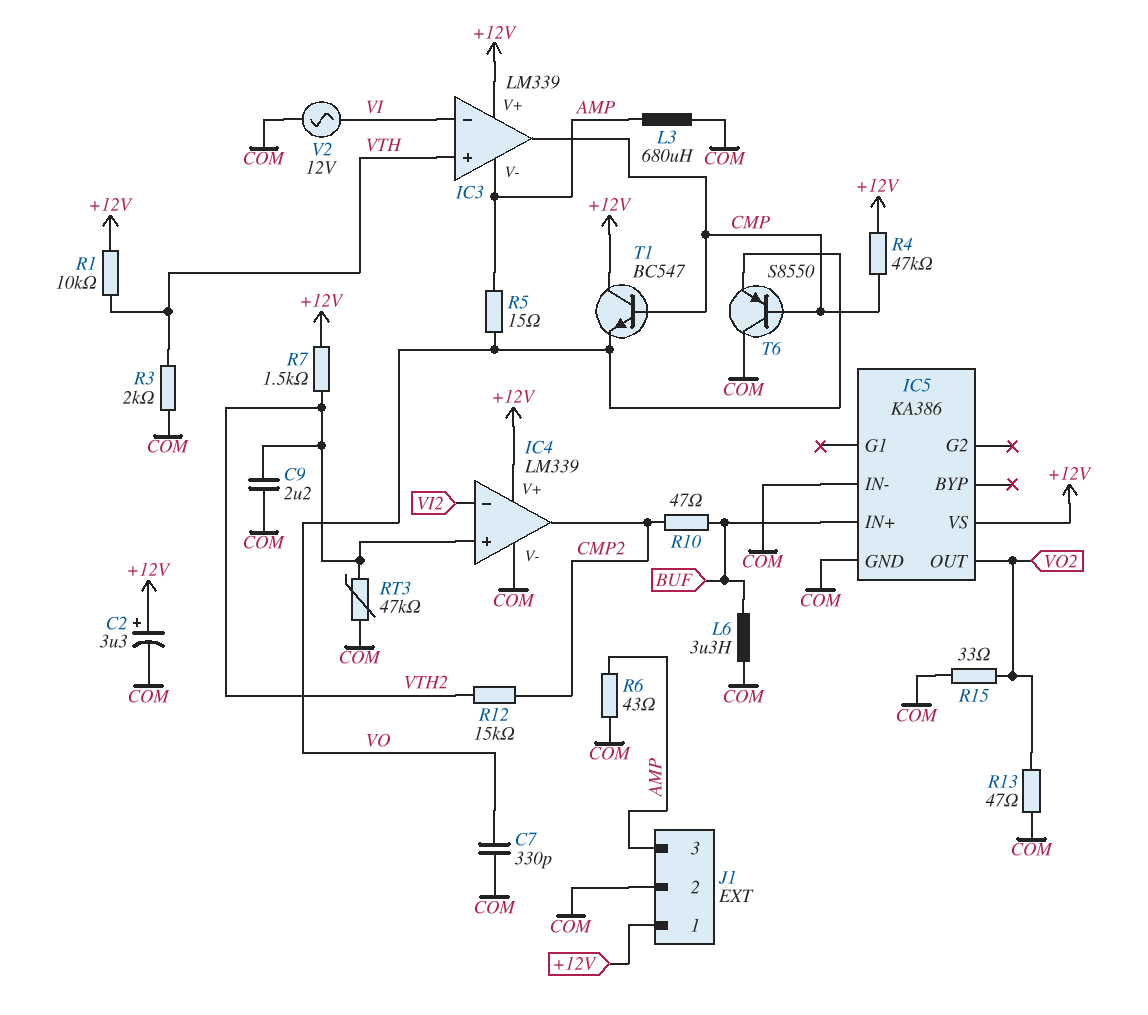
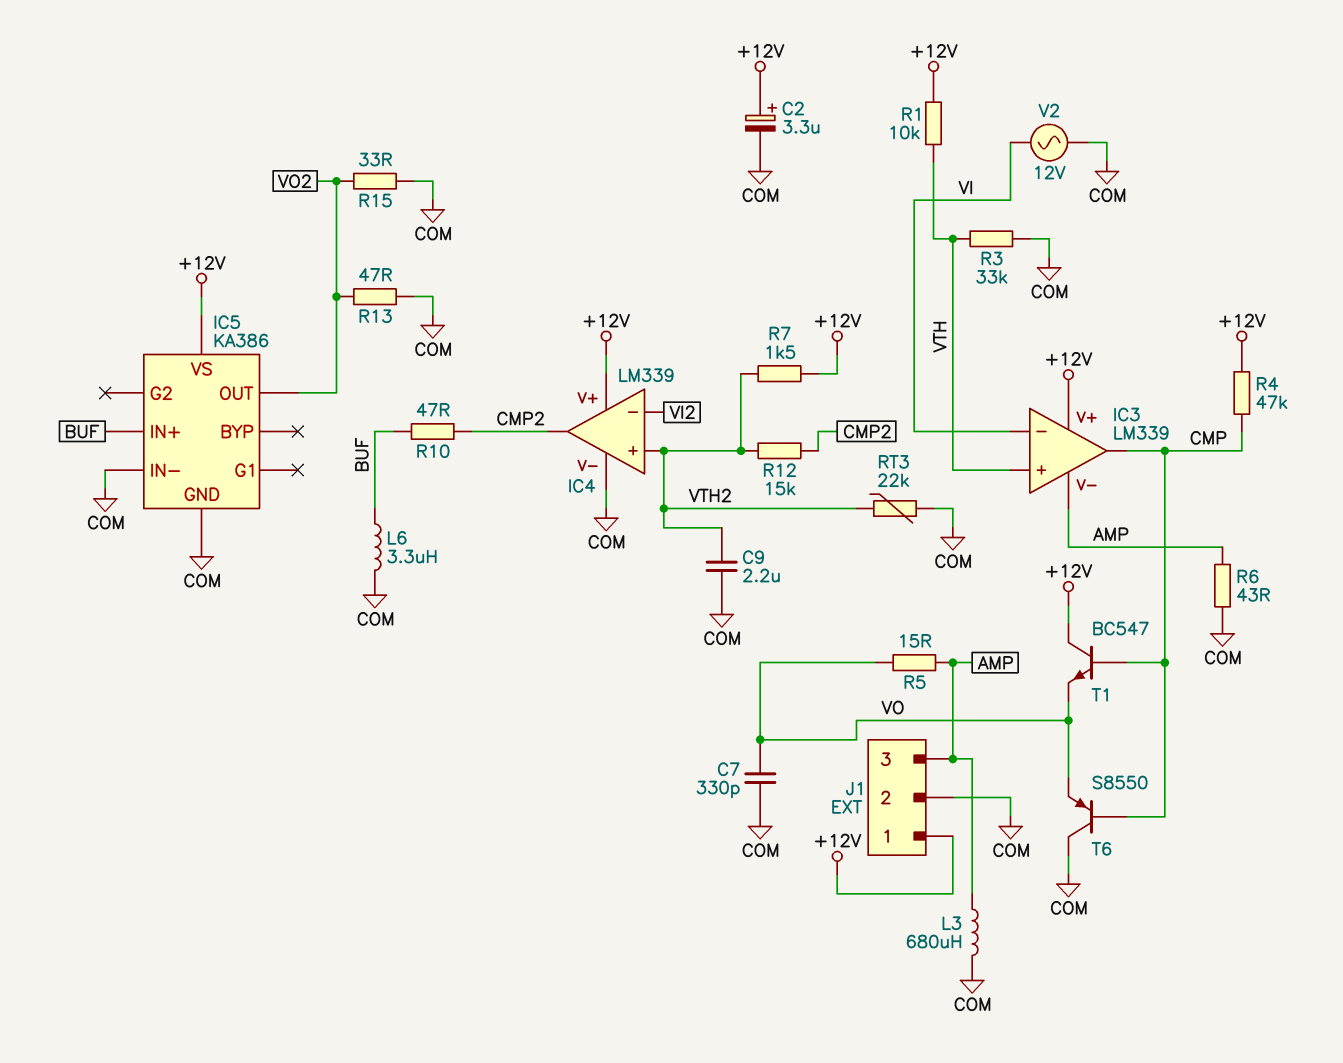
R3: 2k (COM, VTH) -> 33k (COM, VTH)
RT3: 47k (COM, VTH2) -> 22k (COM, VTH2)

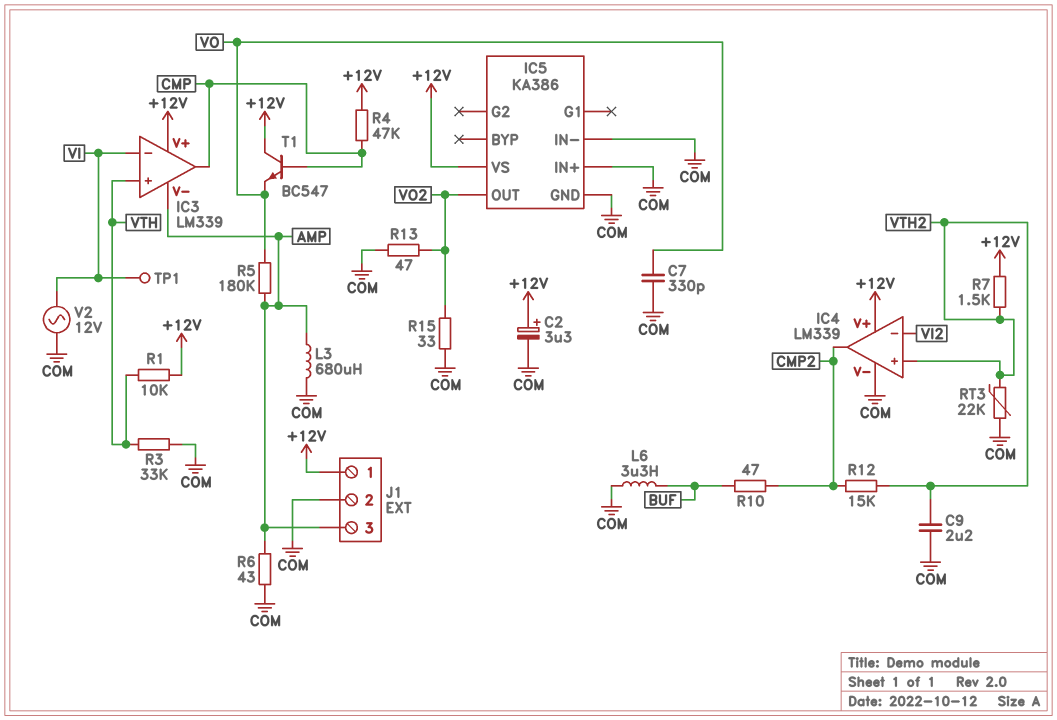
IC5 pin IN+: BUF -> COM
R5: 15 (AMP, VO) -> 180k (AMP, VO)
T6: PNP S8550 (B CMP, C COM, E VO) -> none
TP1: none -> test point (VI)

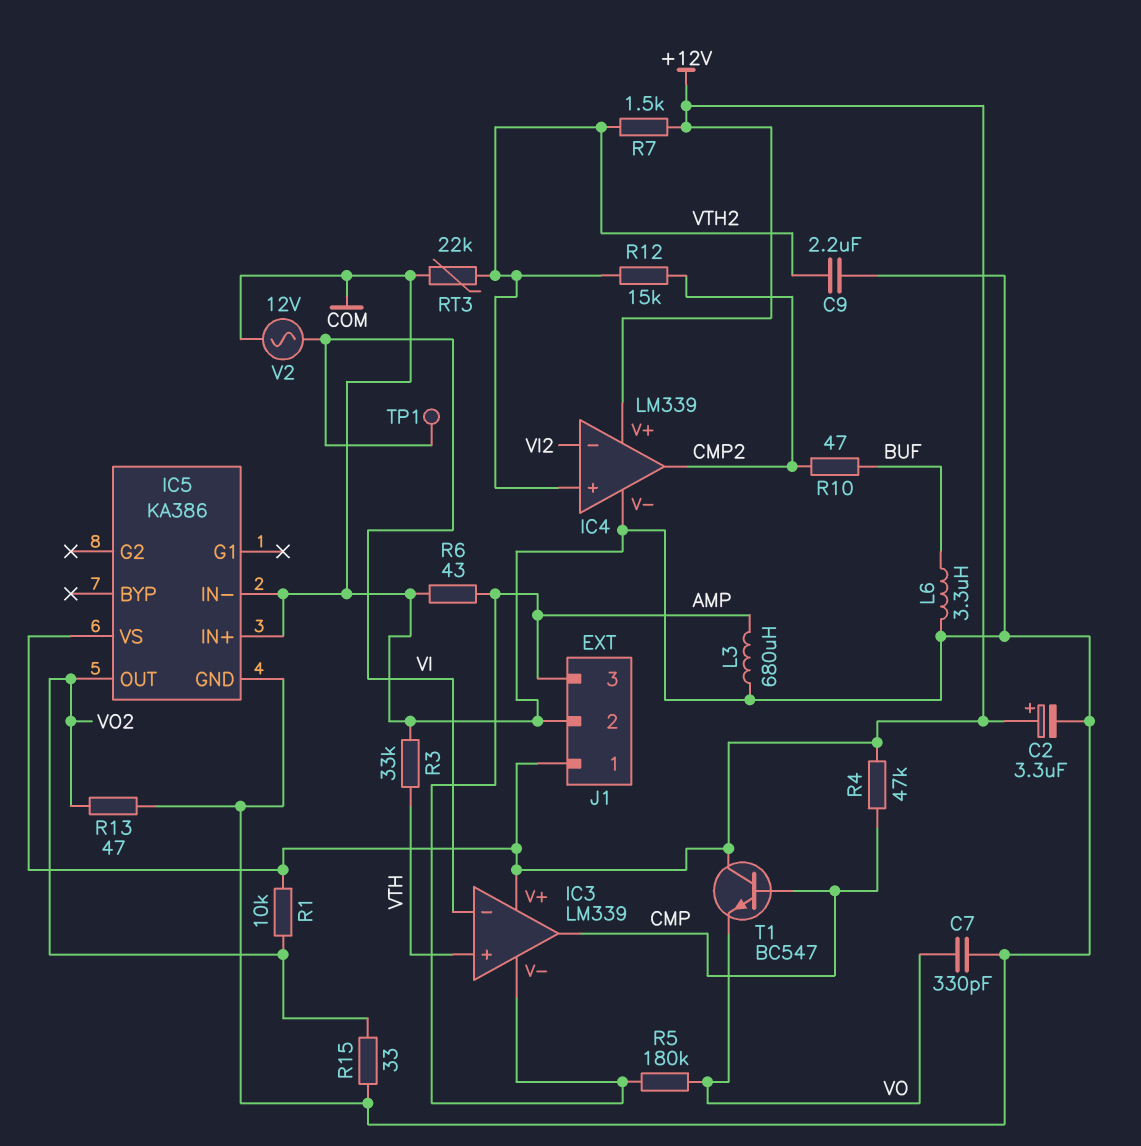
R1: 10k (+12V, VTH) -> 10k (+12V, VO2)

